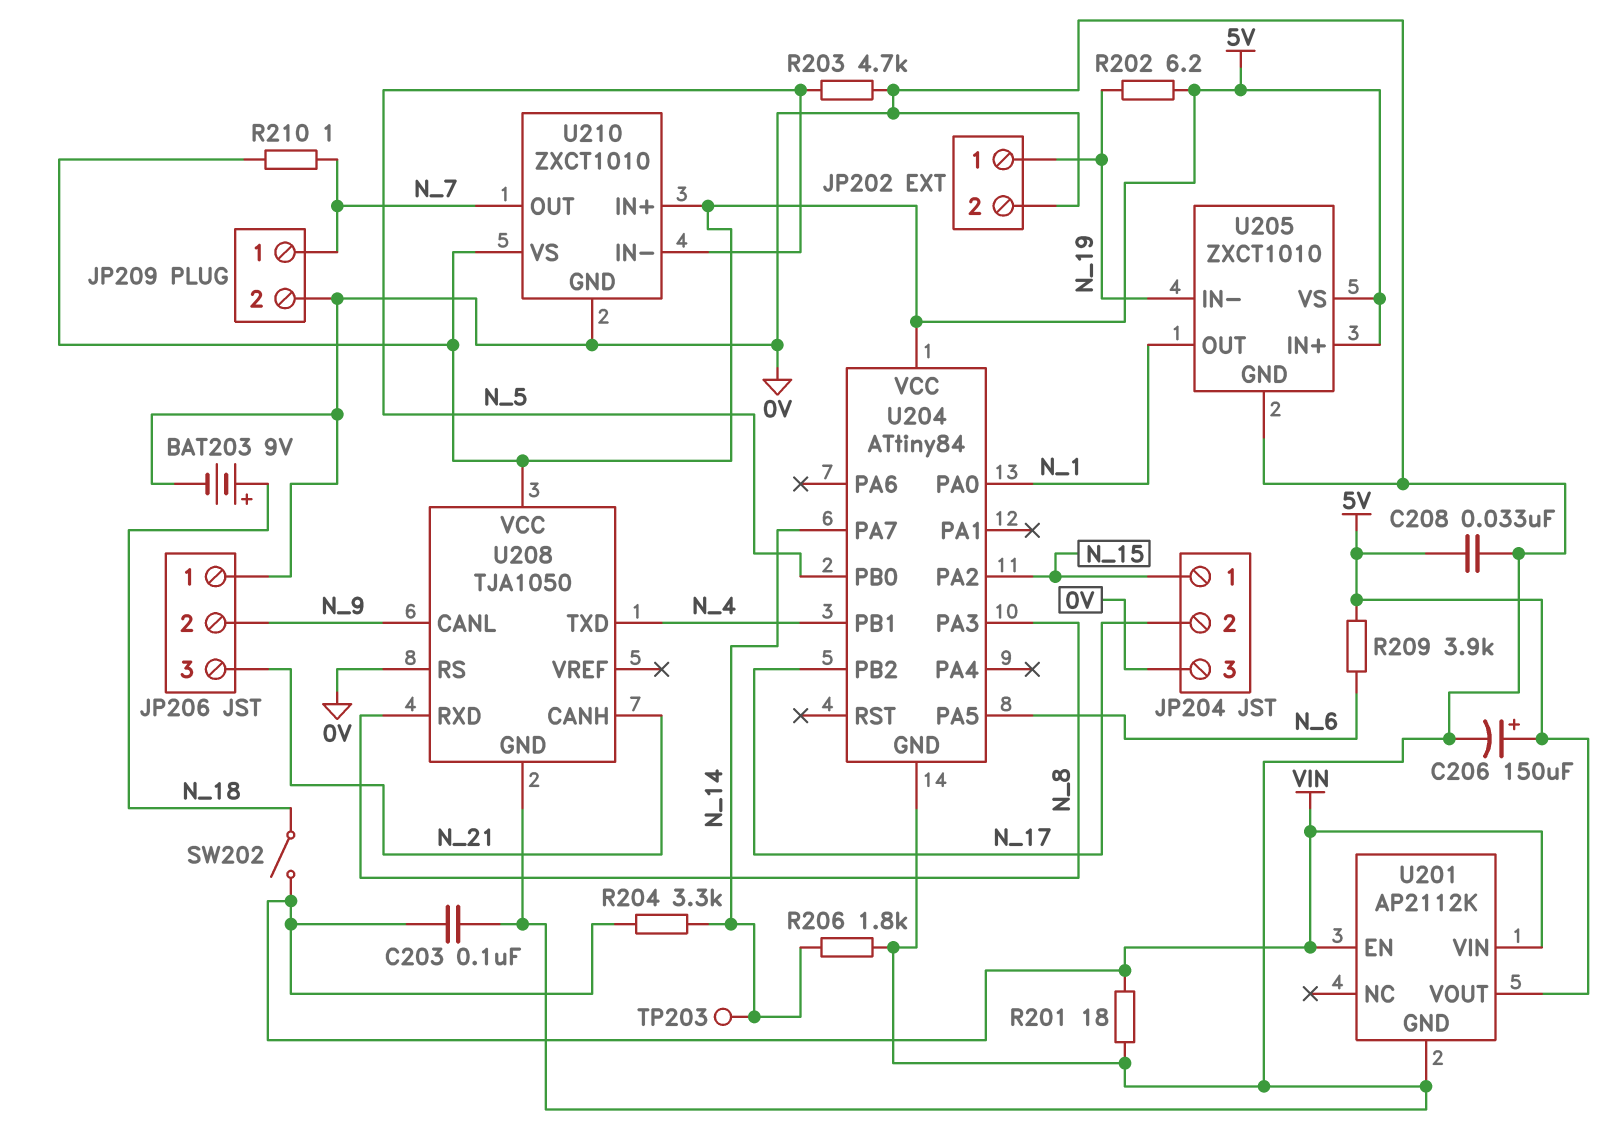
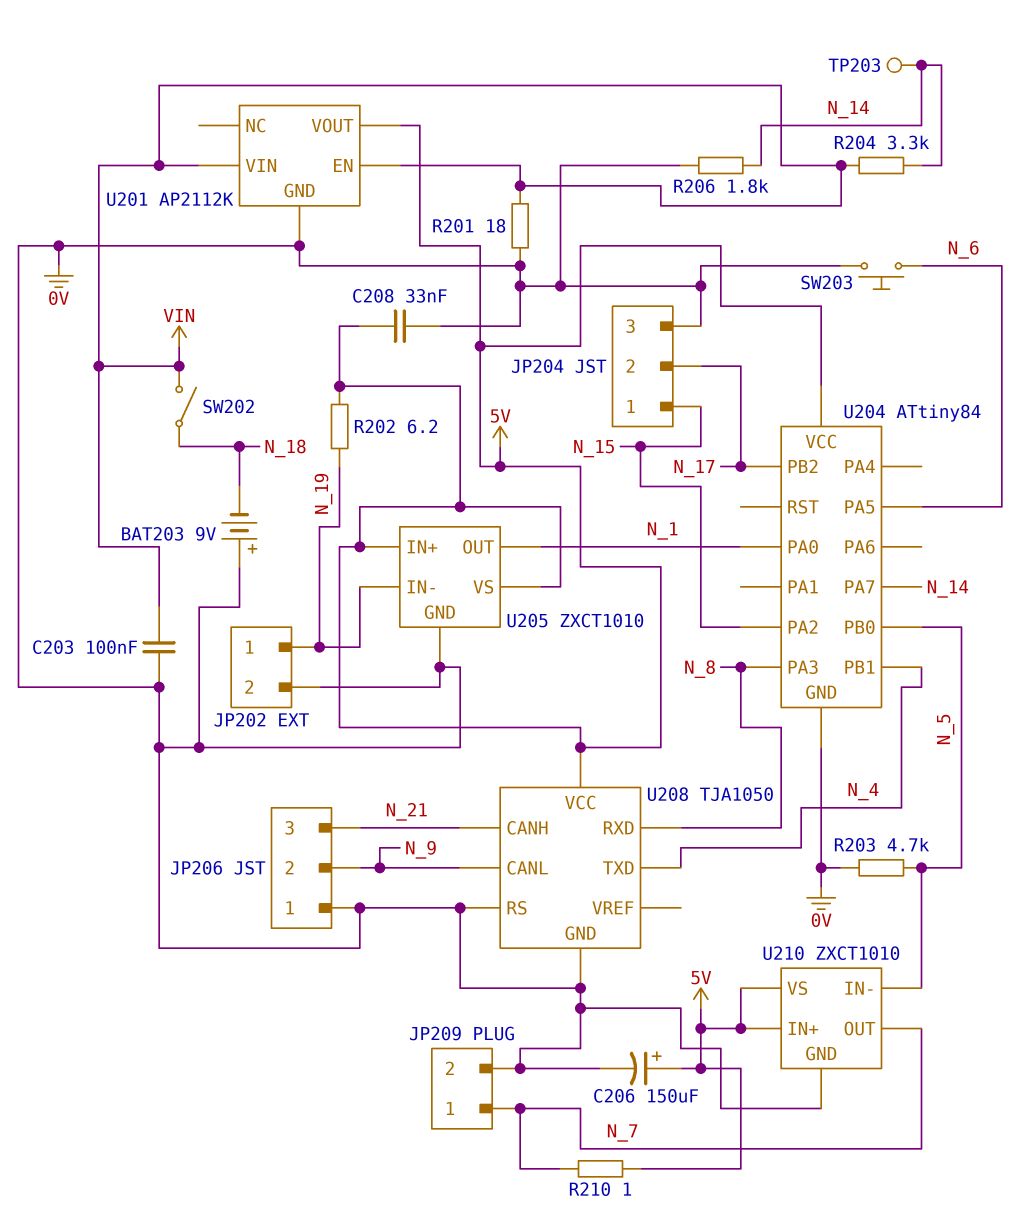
BAT203: 9V (plus N_18, minus 0V) -> 9V (plus 0V, minus N_18)
R209: 3.9k (5V, N_6) -> none
SW203: none -> button (0V, N_6)

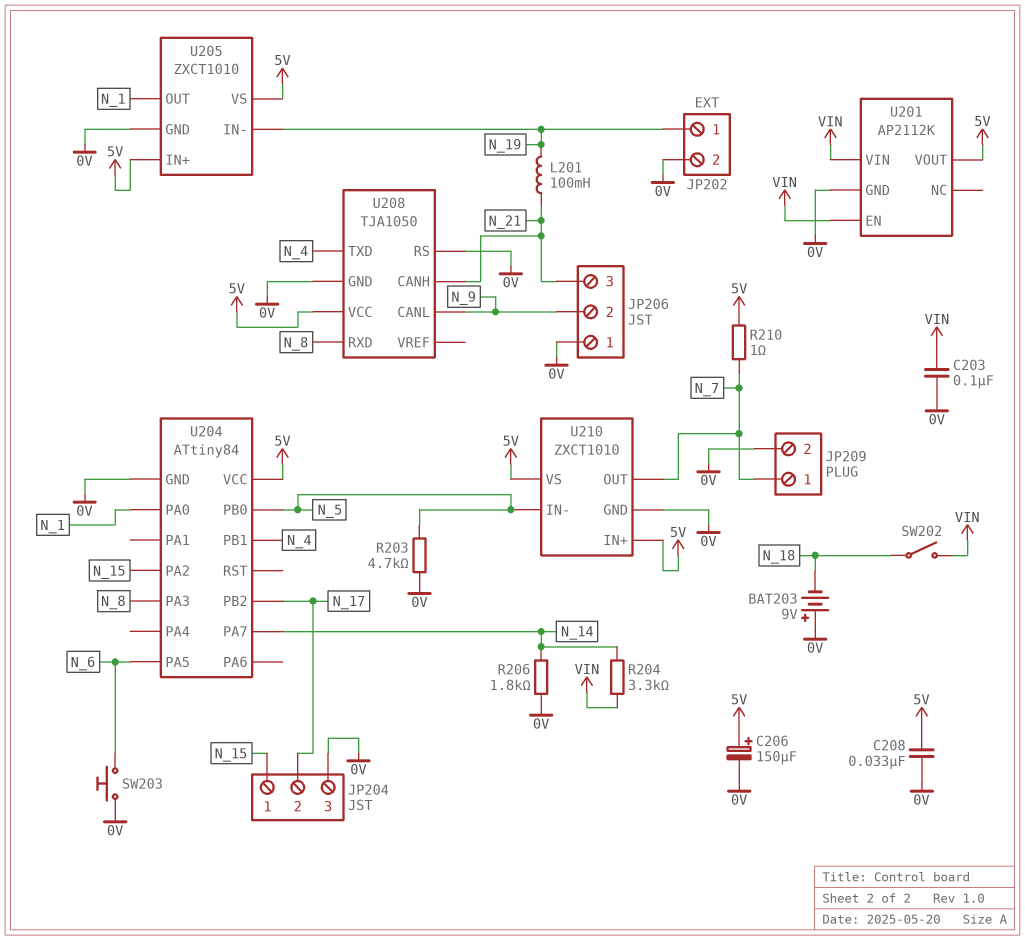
L201: none -> 100mH (N_19, N_21)
R201: 18 (0V, VIN) -> none
R202: 6.2 (5V, N_19) -> none
TP203: test point (N_14) -> none

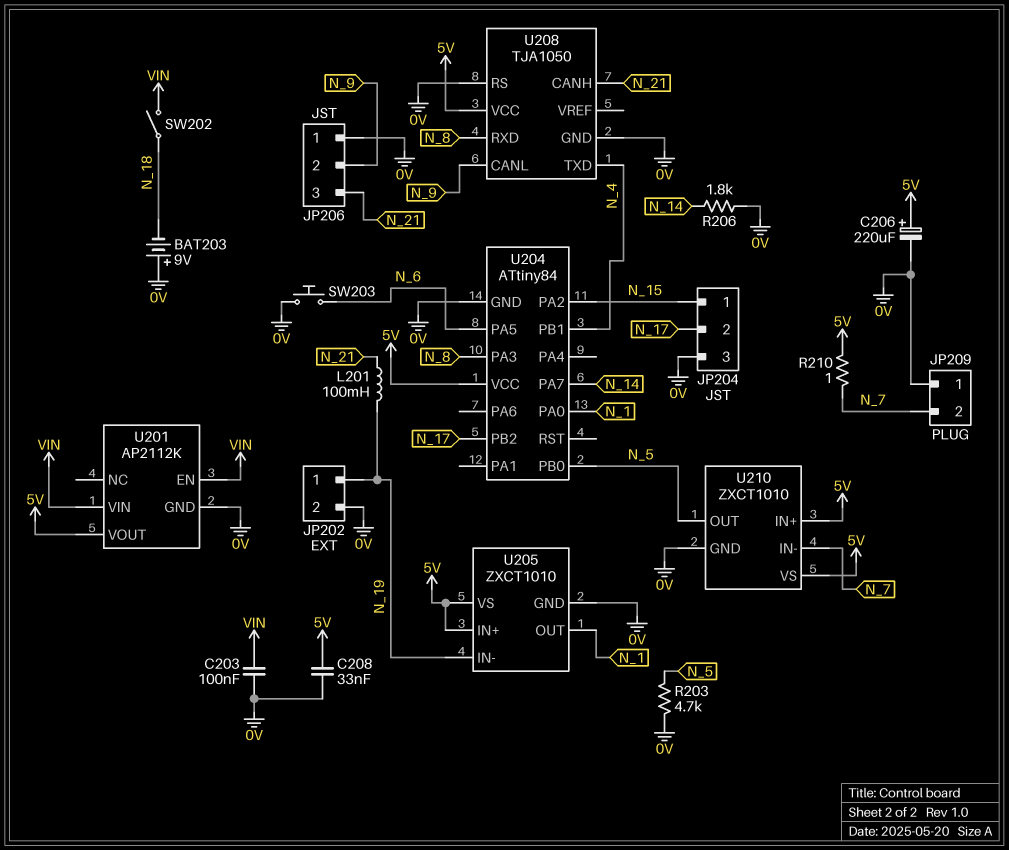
C206: 150uF (plus 5V, minus 0V) -> 220uF (plus 5V, minus 0V)
JP209 pin 1: N_7 -> 0V
JP209 pin 2: 0V -> N_7
R204: 3.3k (N_14, VIN) -> none
U210 pin IN-: N_5 -> N_7
U210 pin OUT: N_7 -> N_5

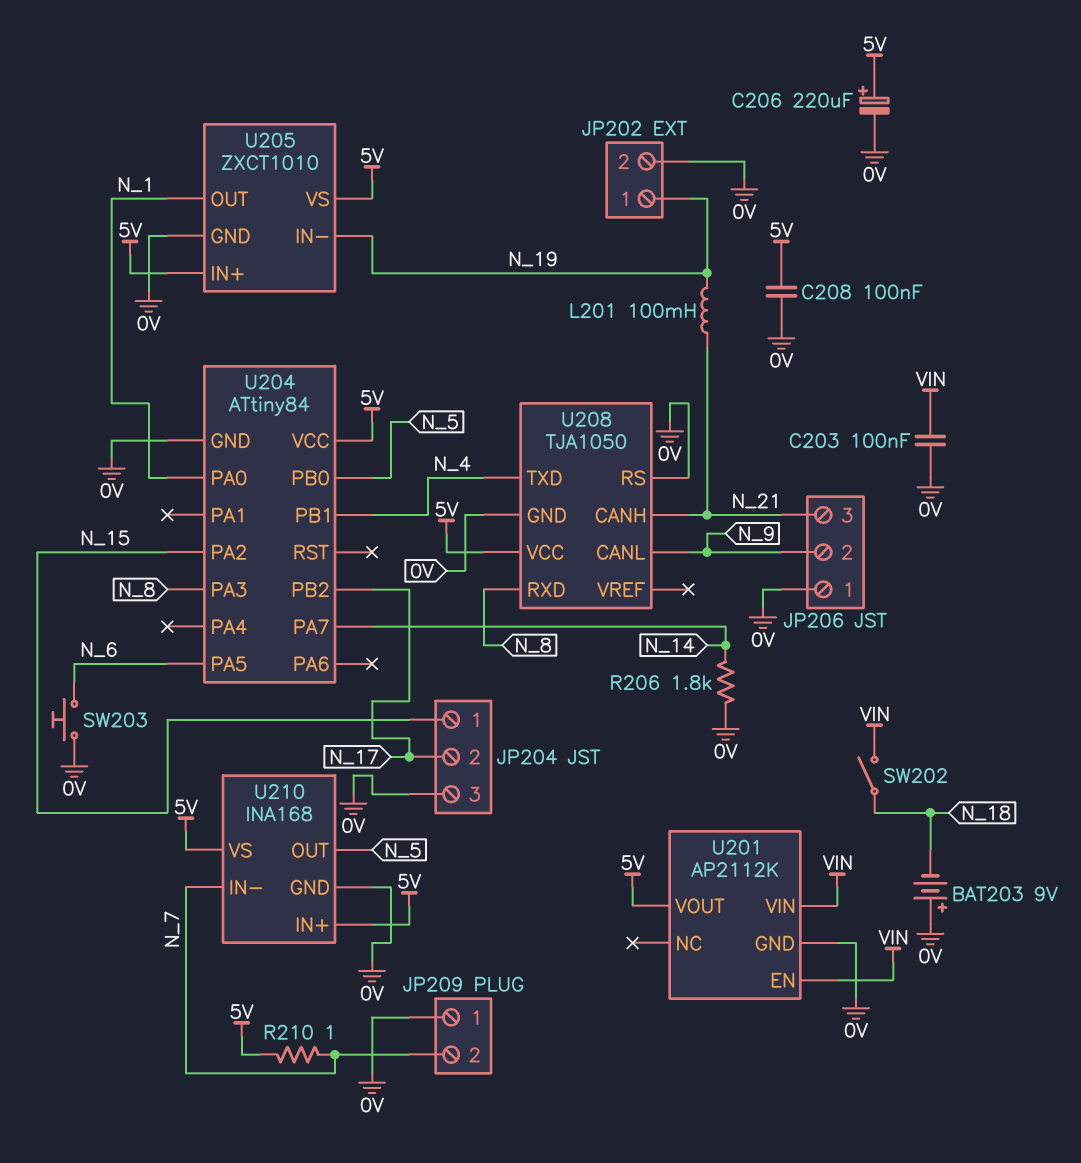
C208: 33nF (0V, 5V) -> 100nF (0V, 5V)
R203: 4.7k (0V, N_5) -> none
U210: ZXCT1010 -> INA168

